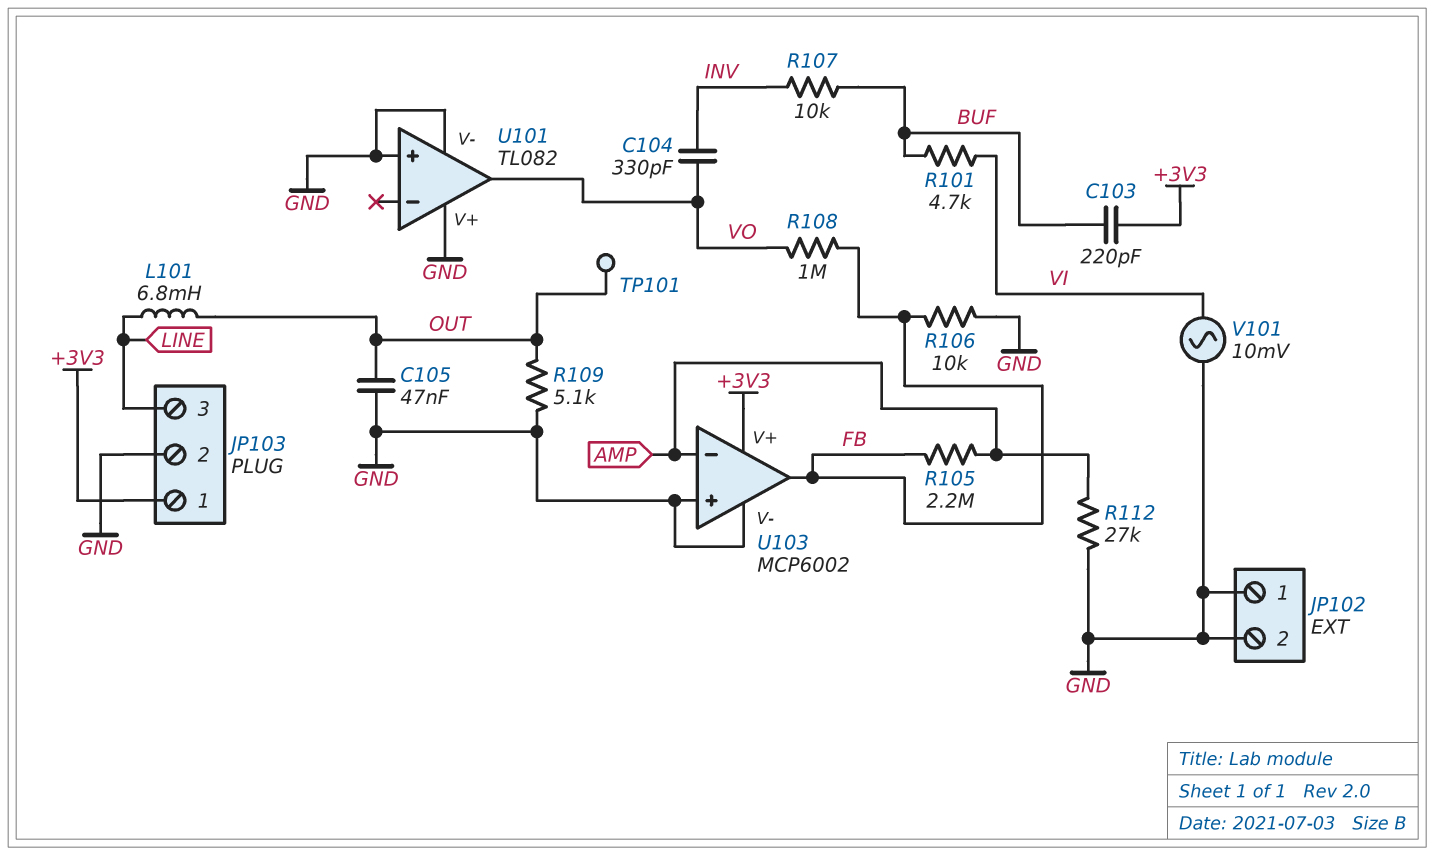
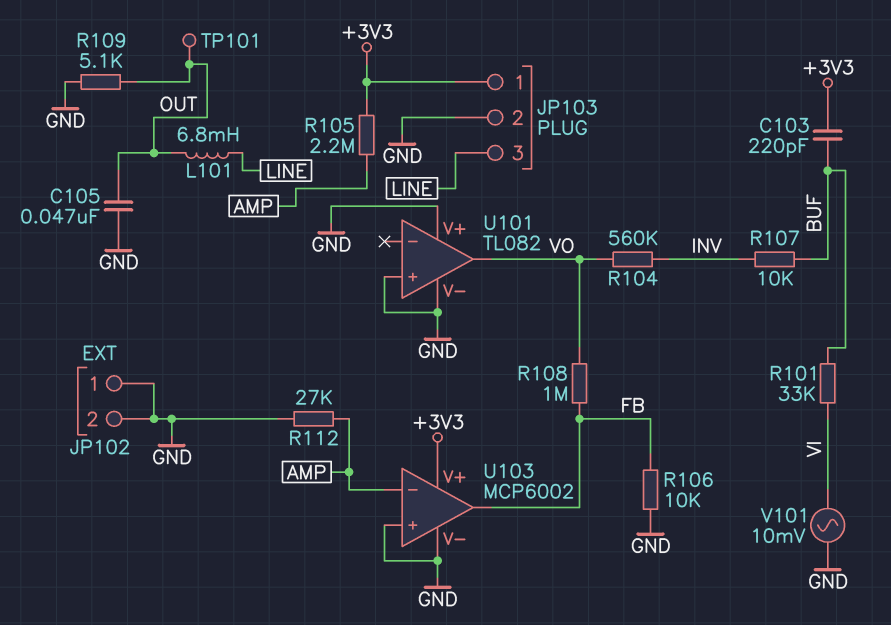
C104: 330pF (INV, VO) -> none
R101: 4.7k (BUF, VI) -> 33k (BUF, VI)
R104: none -> 560k (INV, VO)
R105: 2.2M (AMP, FB) -> 2.2M (+3V3, AMP)

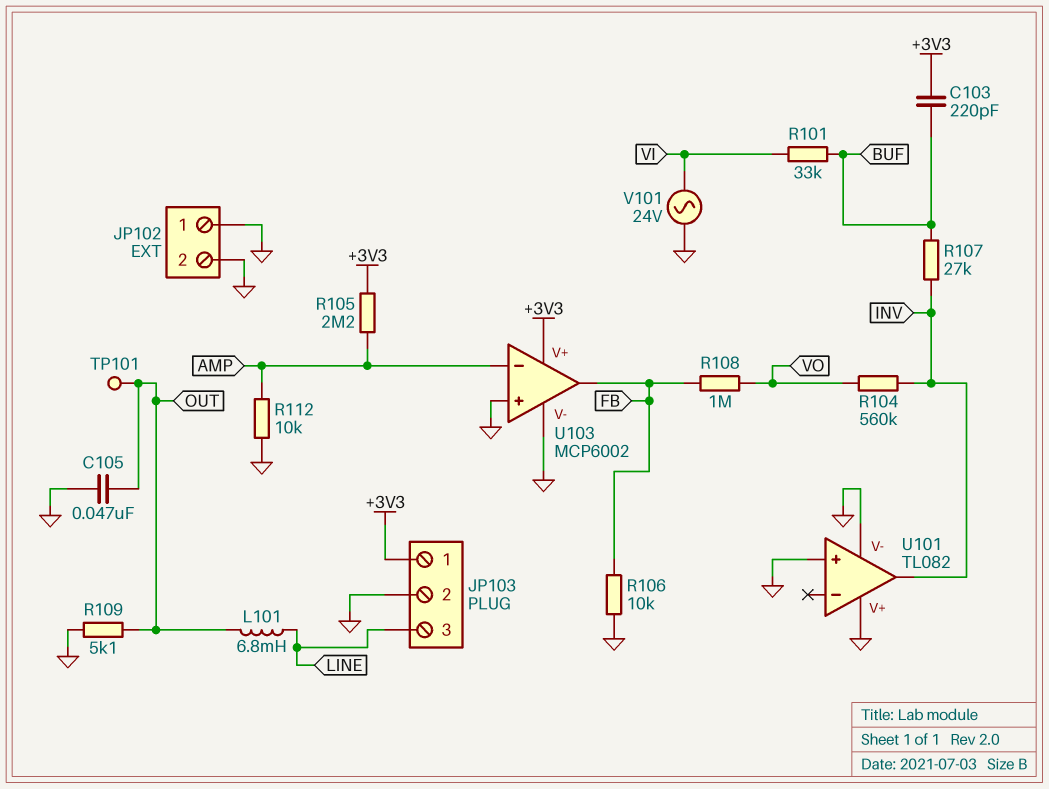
R107: 10k (BUF, INV) -> 27k (BUF, INV)
R112: 27k (AMP, GND) -> 10k (AMP, GND)
U101 pin out: VO -> INV
V101: AC 10mV (GND, VI) -> AC 24V (GND, VI)

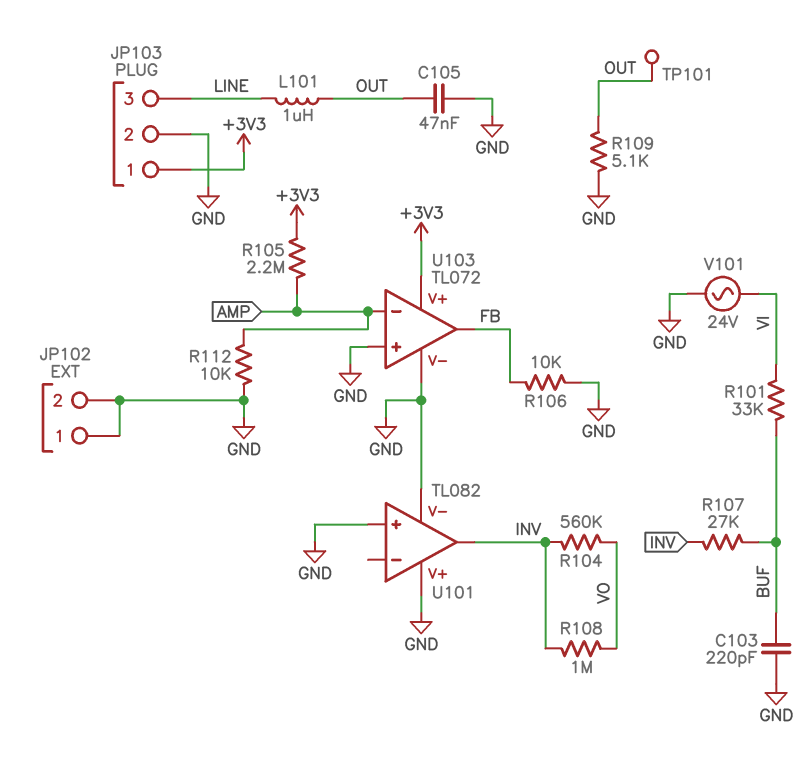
C103: 220pF (+3V3, BUF) -> 220pF (BUF, GND)
L101: 6.8mH (LINE, OUT) -> 1uH (LINE, OUT)
R108: 1M (FB, VO) -> 1M (INV, VO)
U103: MCP6002 -> TL072

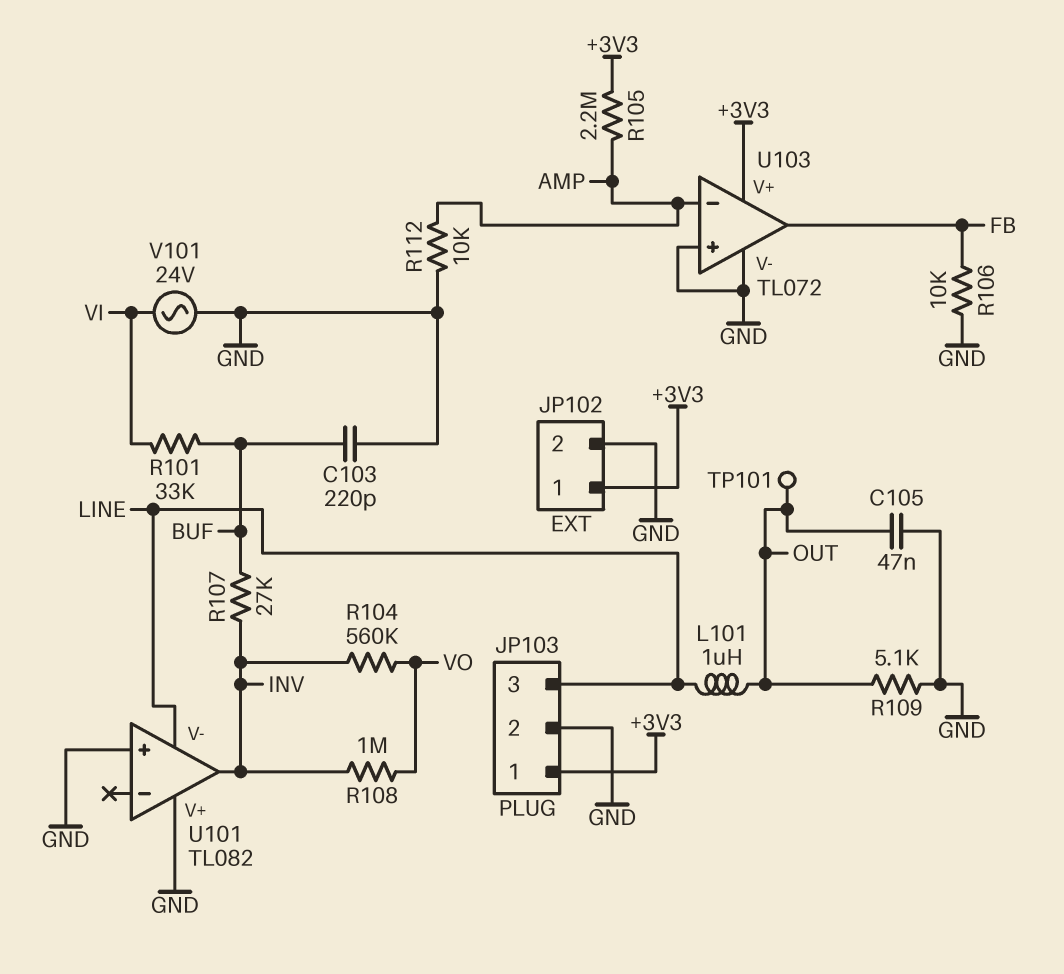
JP102 pin 1: GND -> +3V3
U101 pin V-: GND -> LINE

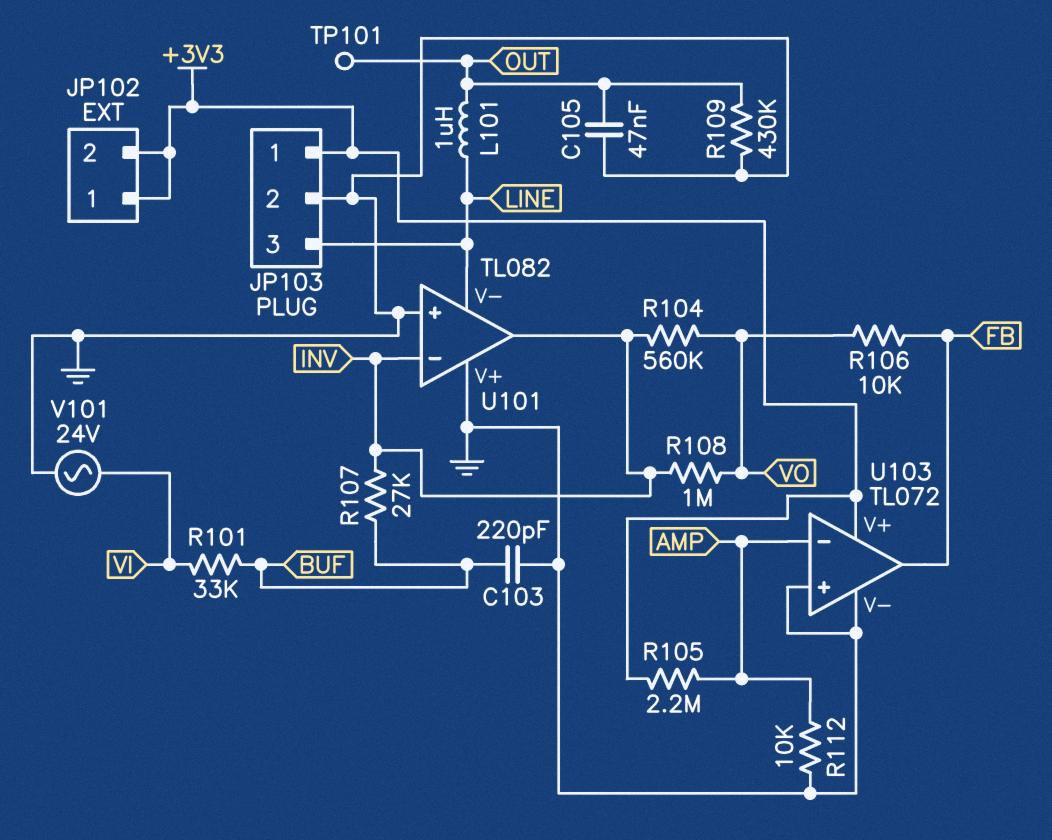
JP102 pin 2: GND -> +3V3
R106: 10k (FB, GND) -> 10k (FB, VO)
R109: 5.1k (GND, OUT) -> 430k (GND, OUT)
U101 pin in-: none -> INV

